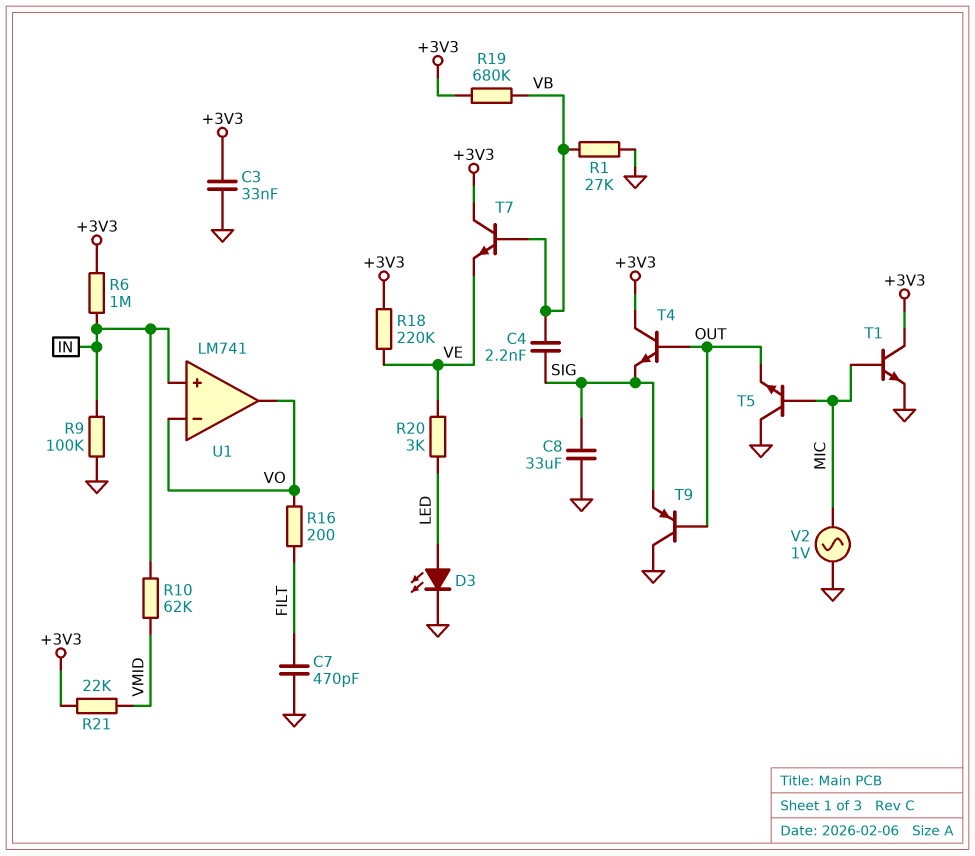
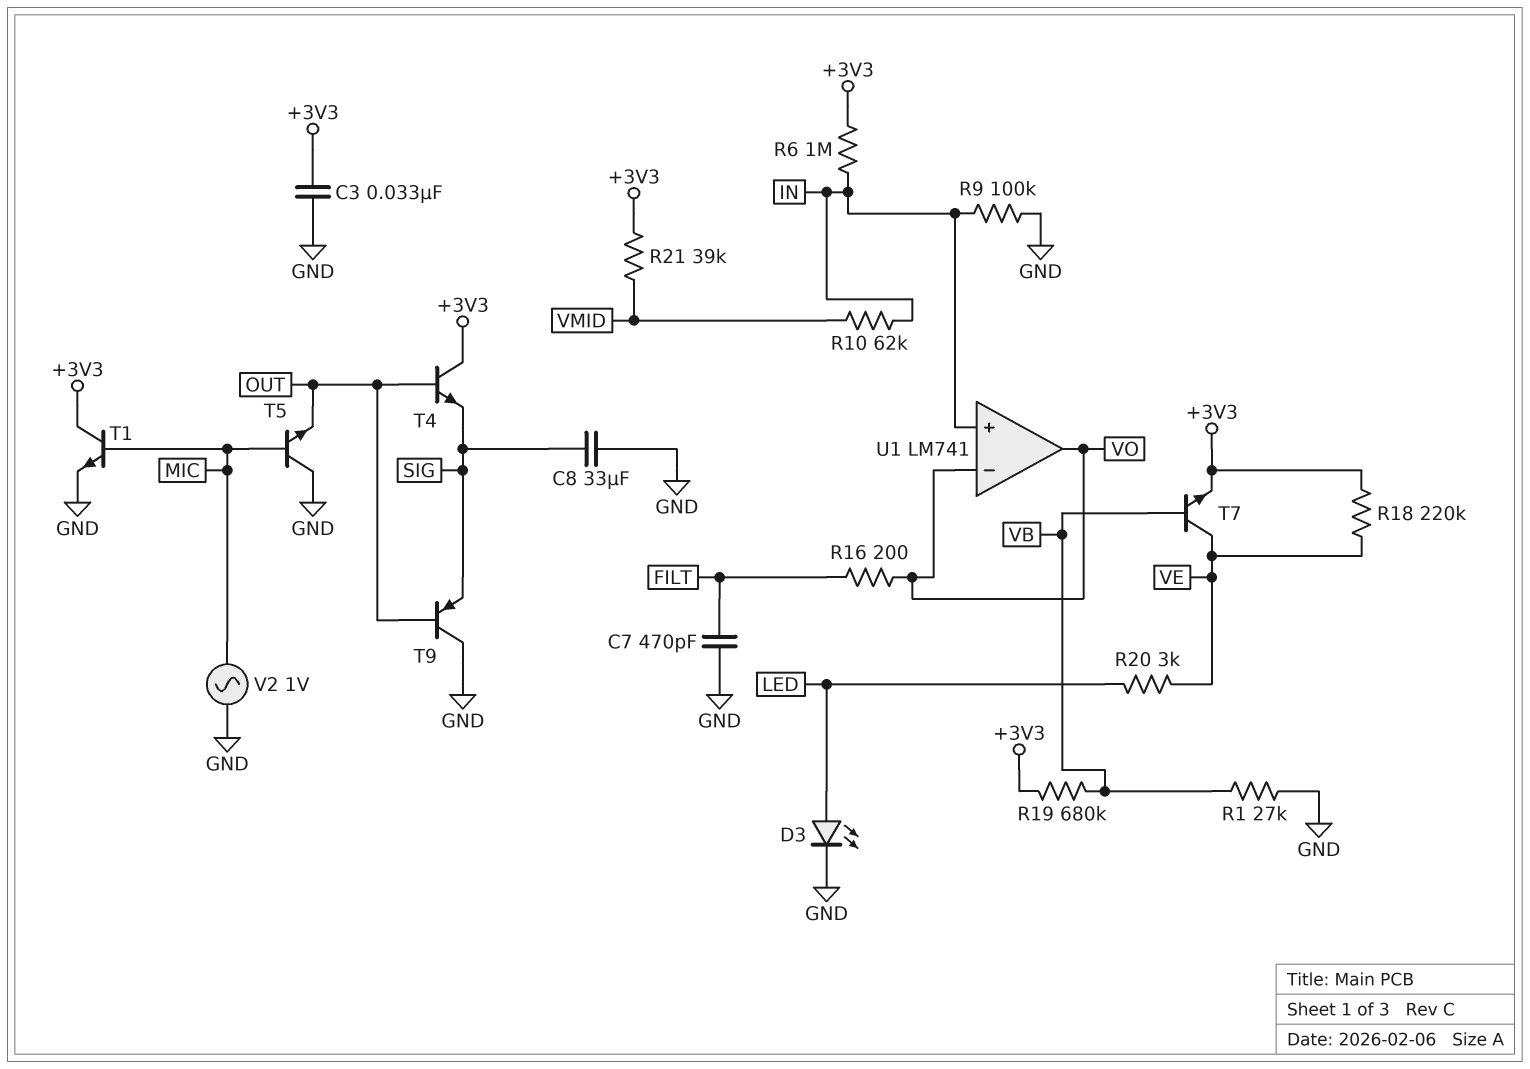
C4: 2.2nF (SIG, VB) -> none
R21: 22k (+3V3, VMID) -> 39k (+3V3, VMID)
T7: NPN (B VB, C +3V3, E VE) -> NPN (B VB, C VE, E +3V3)

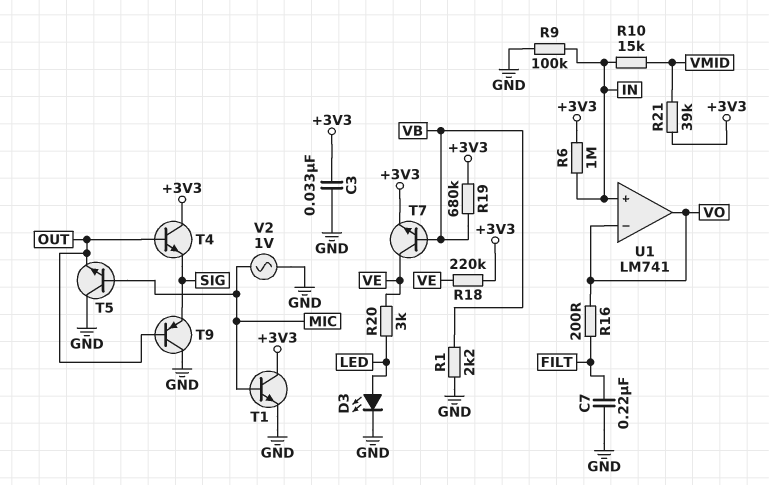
C7: 470pF (FILT, GND) -> 220nF (FILT, GND)
C8: 33uF (GND, SIG) -> none
R1: 27k (GND, VB) -> 2.2k (GND, VB)
R10: 62k (IN, VMID) -> 15k (IN, VMID)

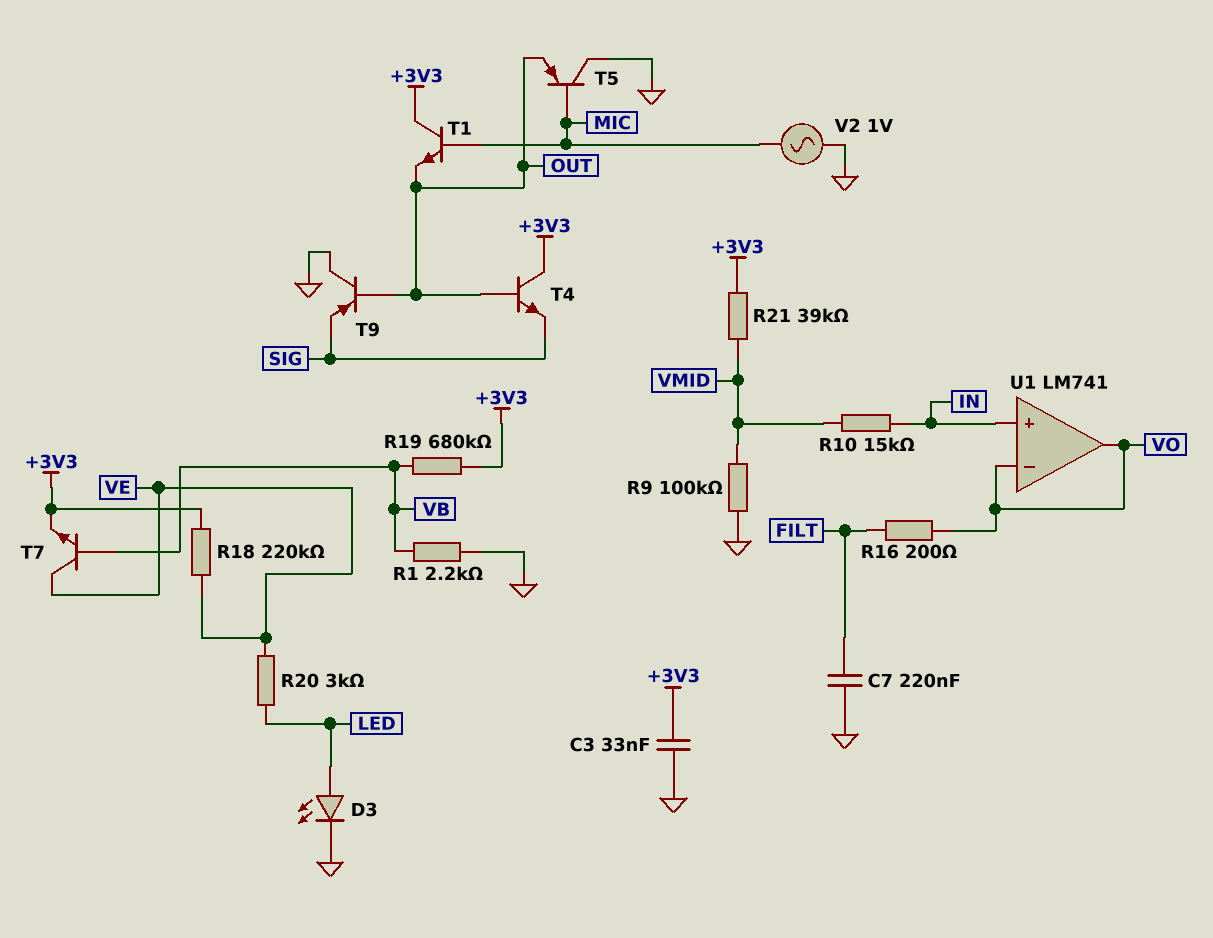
R6: 1M (+3V3, IN) -> none
R9: 100k (GND, IN) -> 100k (GND, VMID)
T1: NPN (B MIC, C +3V3, E GND) -> NPN (B MIC, C +3V3, E OUT)
T5: NPN (B MIC, C GND, E OUT) -> PNP (B MIC, C GND, E OUT)

